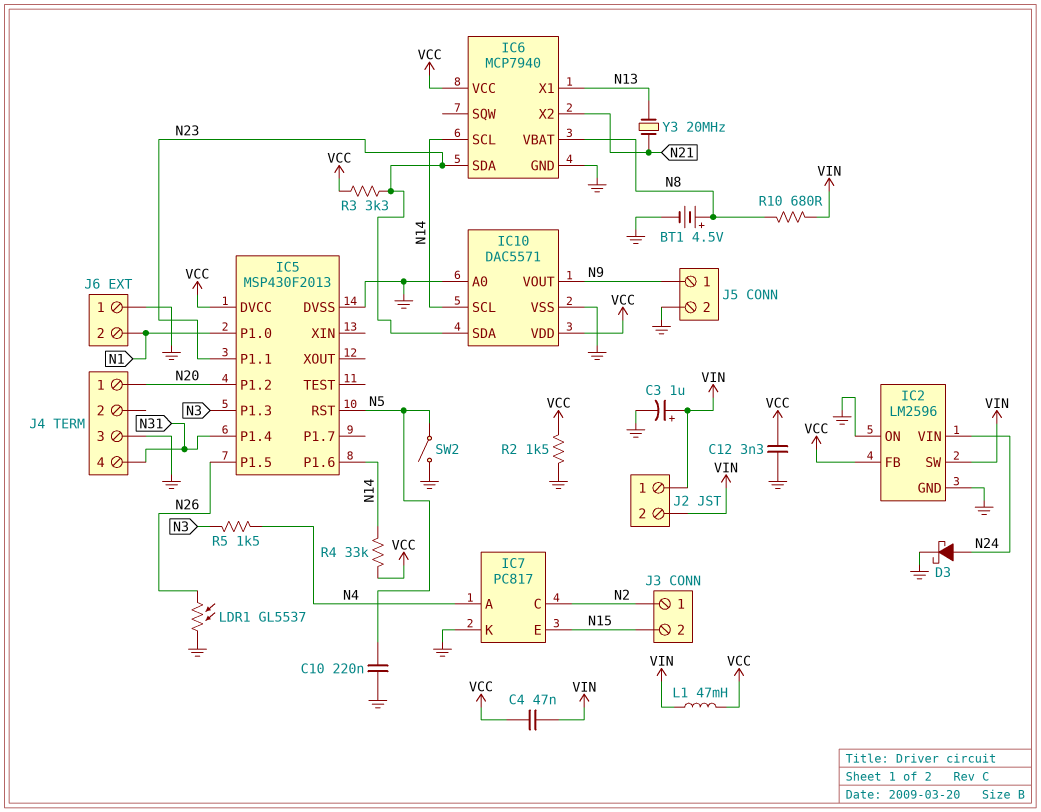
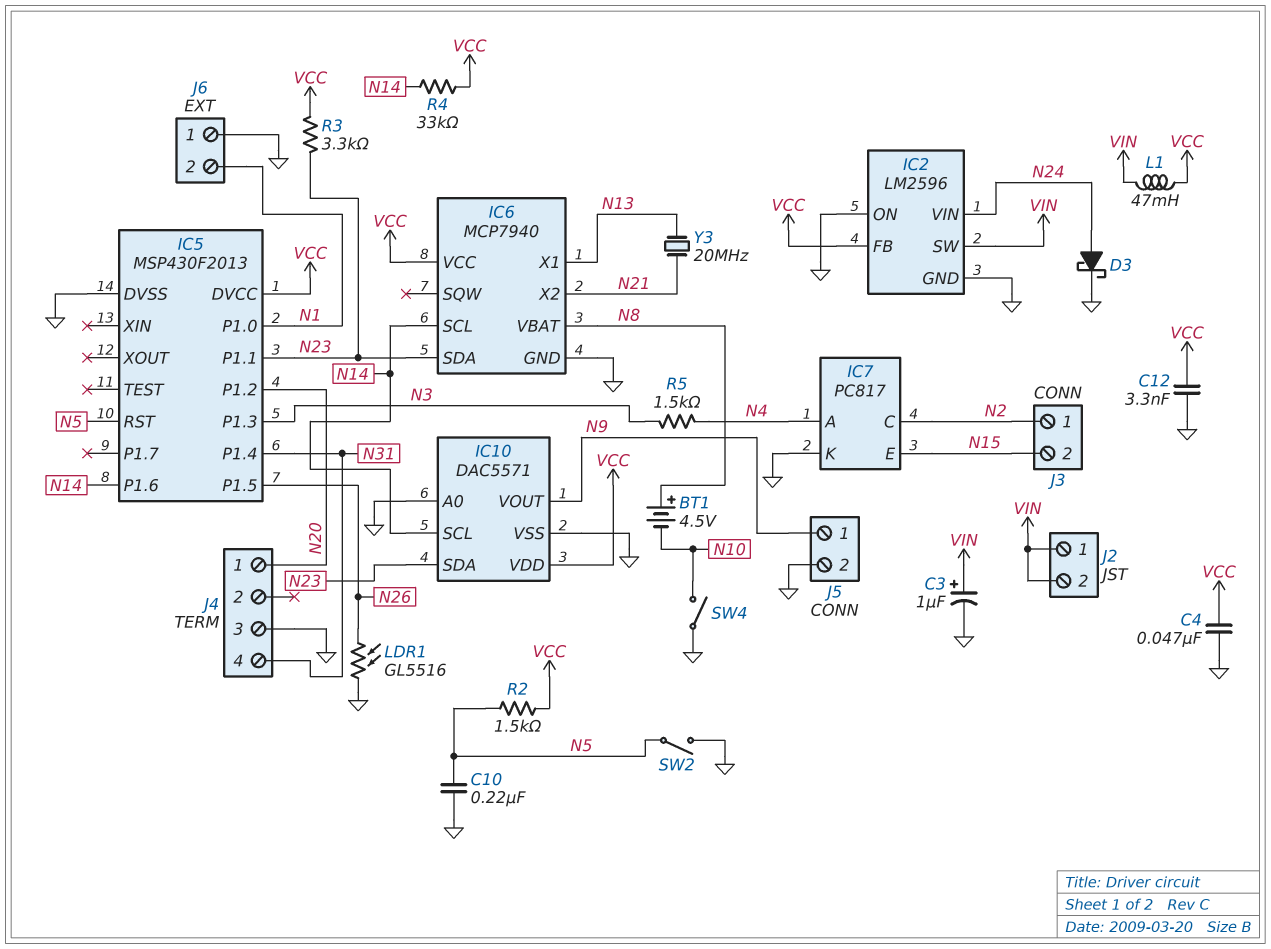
BT1: 4.5V (plus N8, minus GND) -> 4.5V (plus N8, minus N10)
C4: 47nF (VCC, VIN) -> 47nF (GND, VCC)
LDR1: GL5537 (GND, N26) -> GL5516 (GND, N26)
R2: 1.5k (GND, VCC) -> 1.5k (N5, VCC)
R10: 680 (N8, VIN) -> none
SW4: none -> switch (GND, N10)

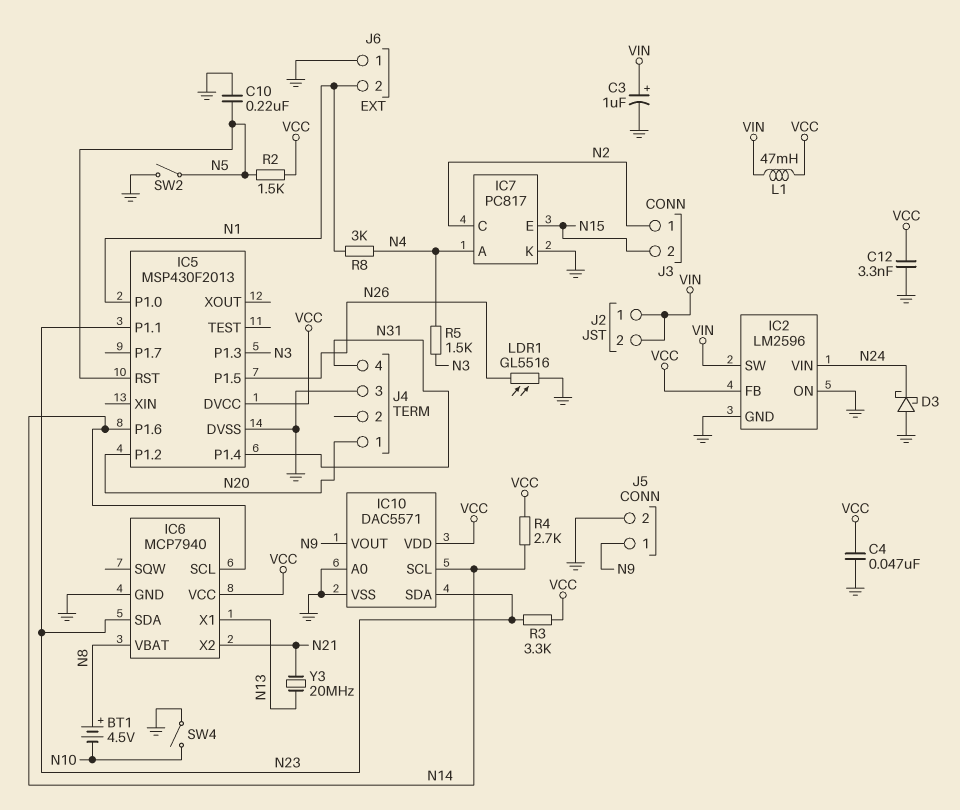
D3: schottky (A N24, K GND) -> schottky (A GND, K N24)
R4: 33k (N14, VCC) -> 2.7k (N14, VCC)
R8: none -> 3k (N1, N4)

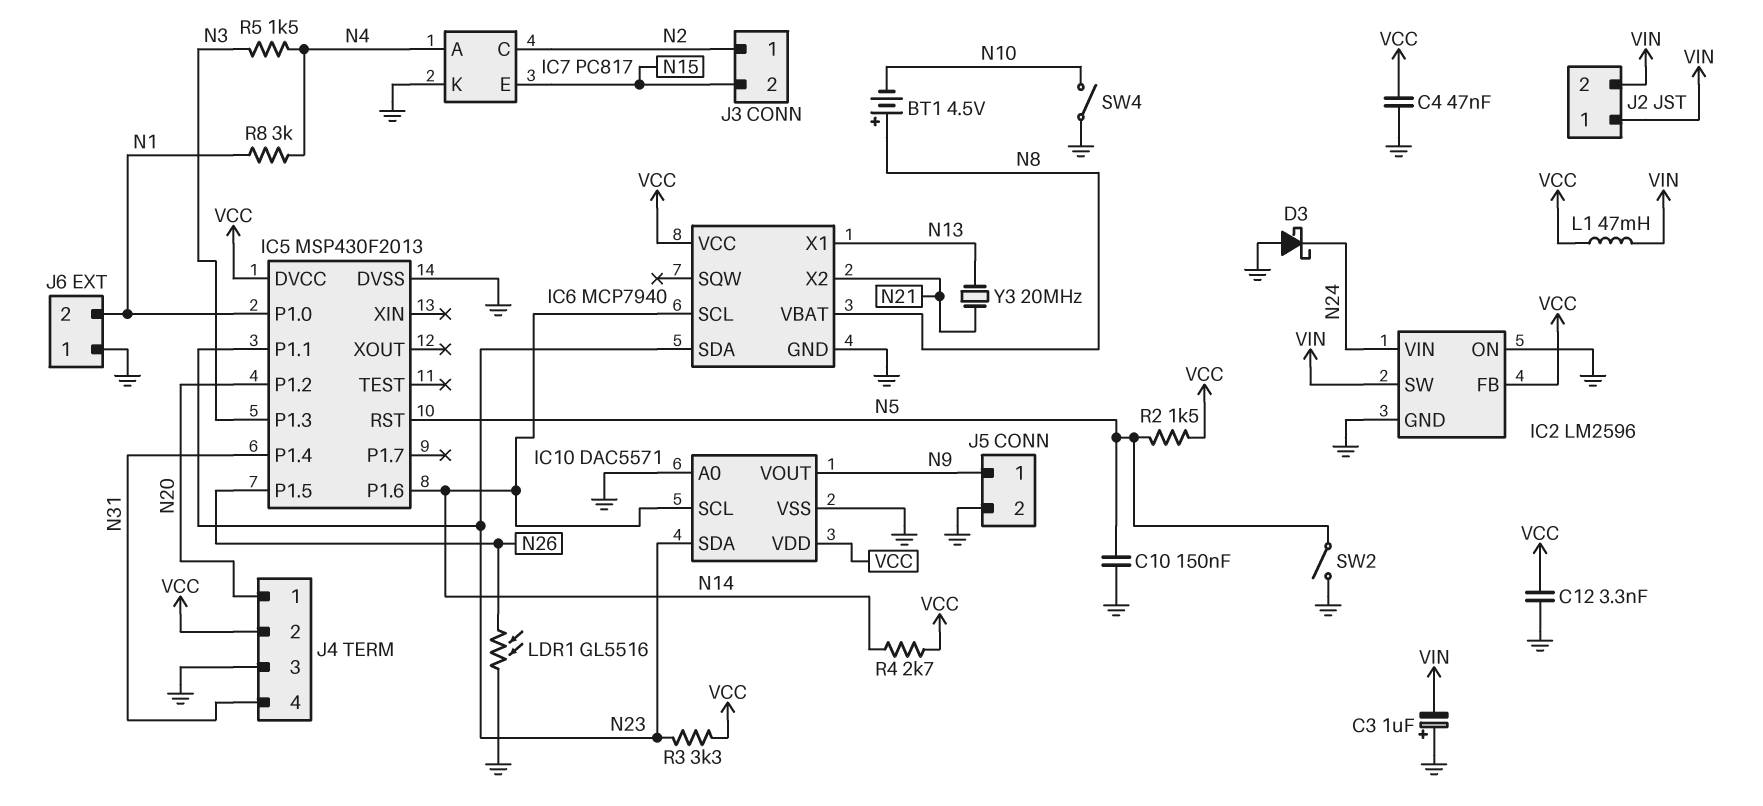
C3: 1uF (plus VIN, minus GND) -> 1uF (plus GND, minus VIN)
C10: 220nF (GND, N5) -> 150nF (GND, N5)
J4 pin 2: none -> VCC

